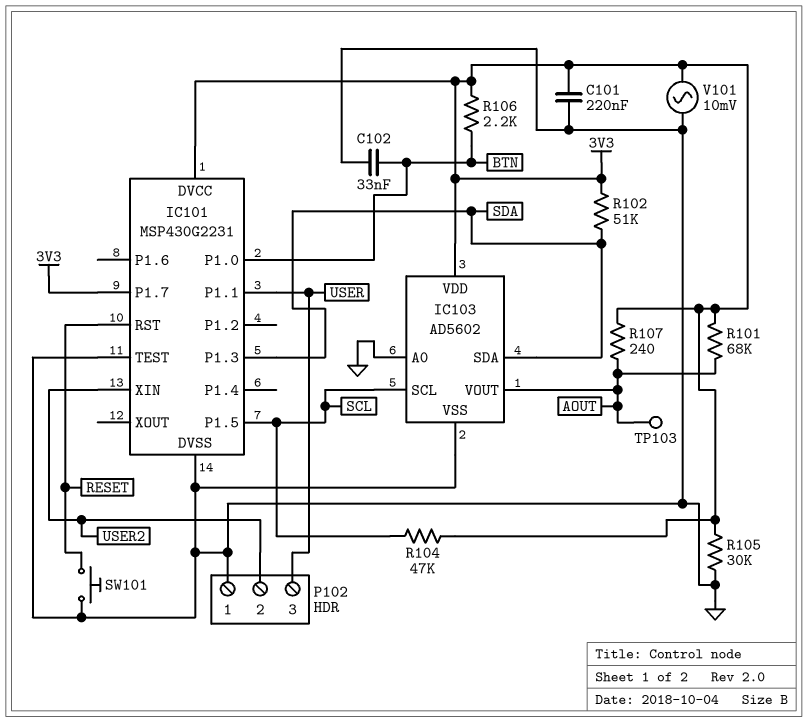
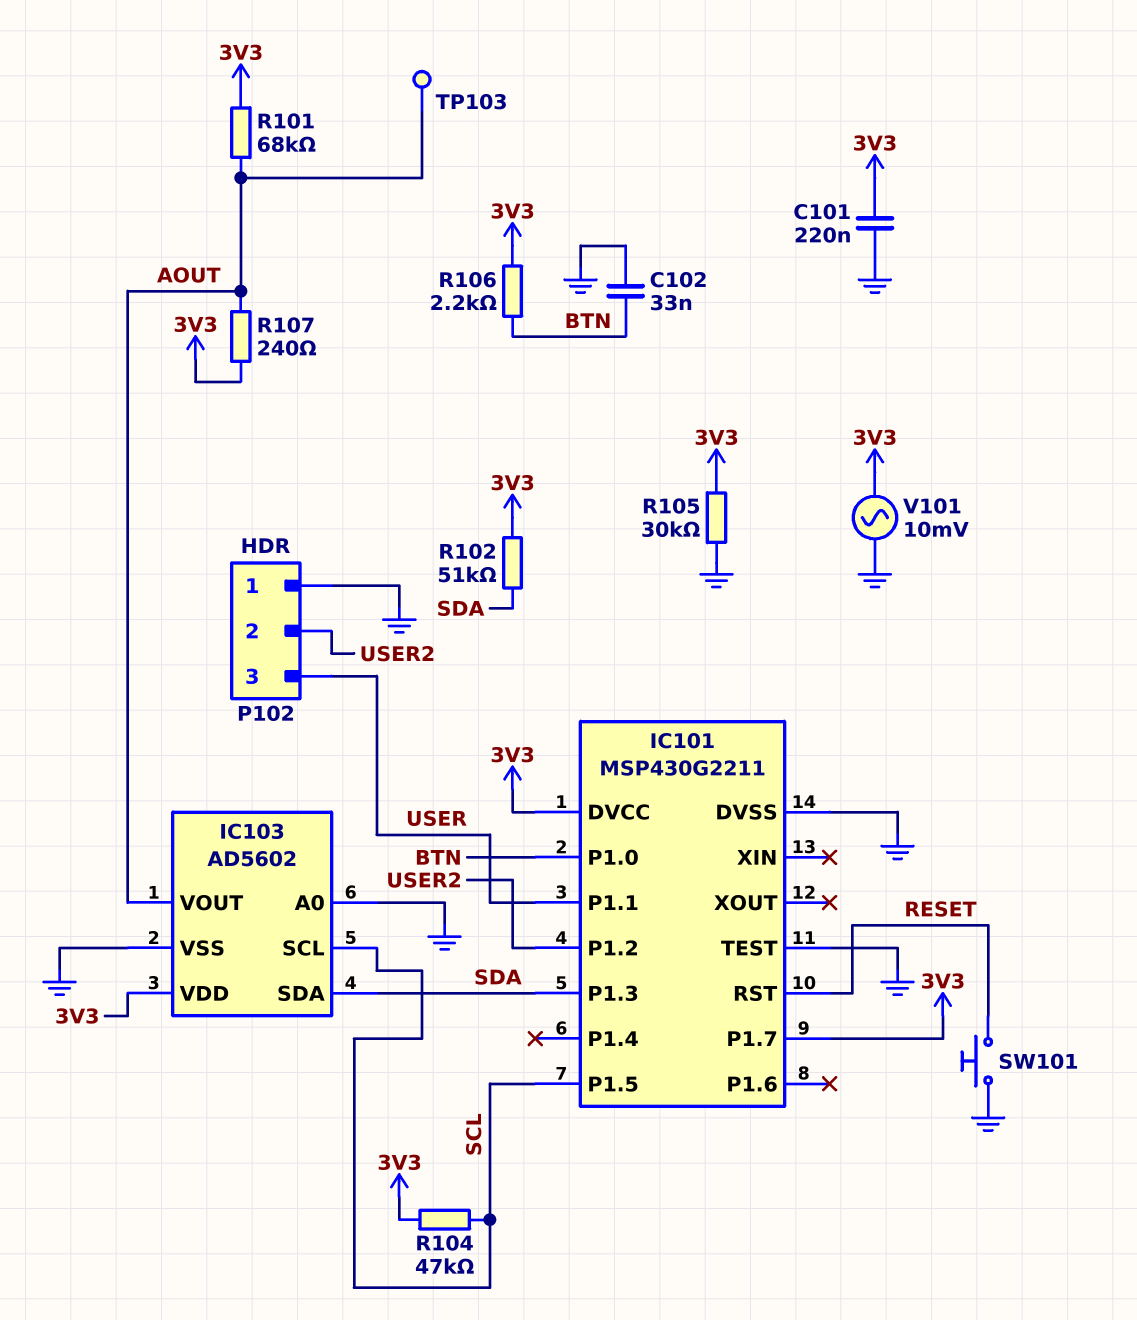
IC101: MSP430G2231 -> MSP430G2211
IC101 pin P1.2: none -> USER2
IC101 pin XIN: USER2 -> none

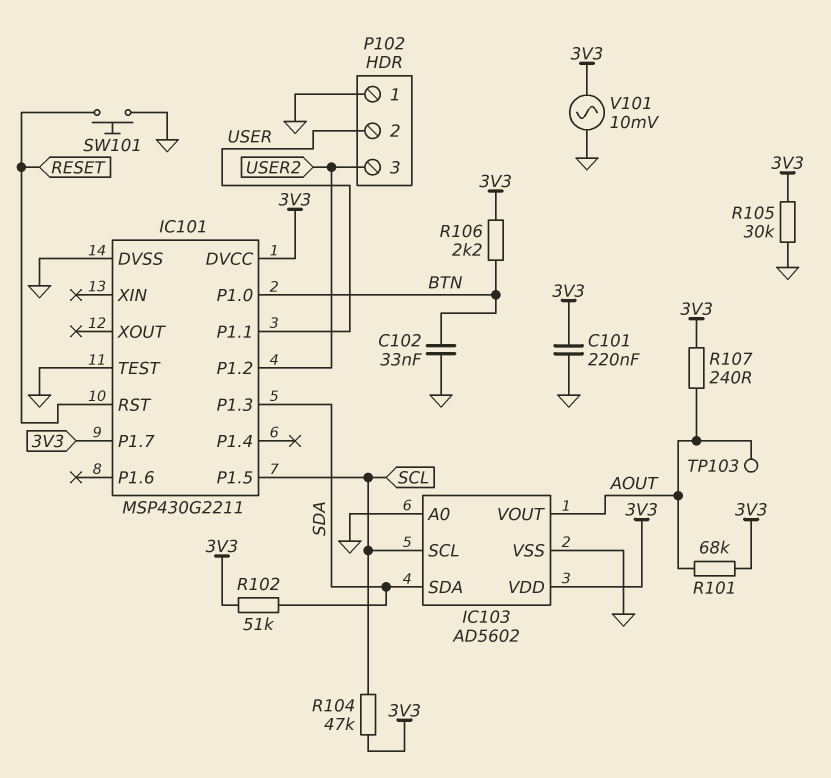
P102 pin 2: USER2 -> USER
P102 pin 3: USER -> USER2

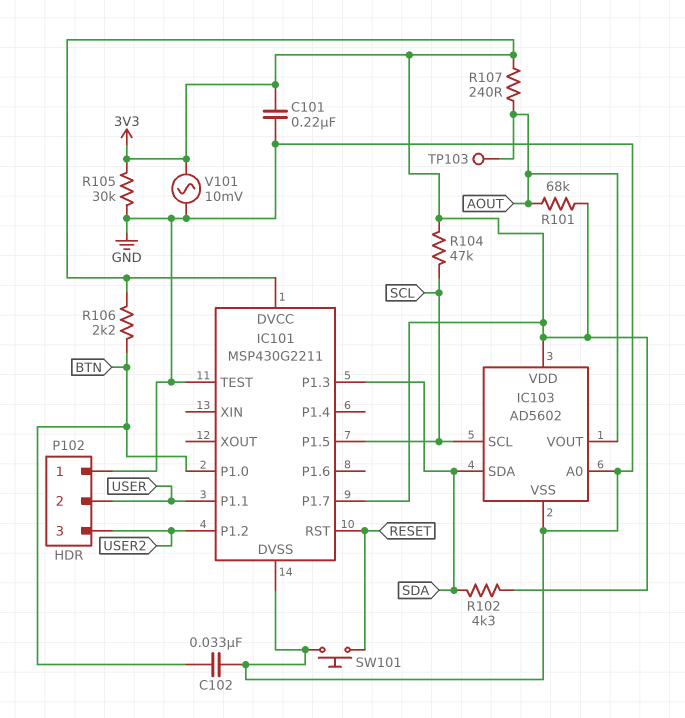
R102: 51k (3V3, SDA) -> 4.3k (3V3, SDA)

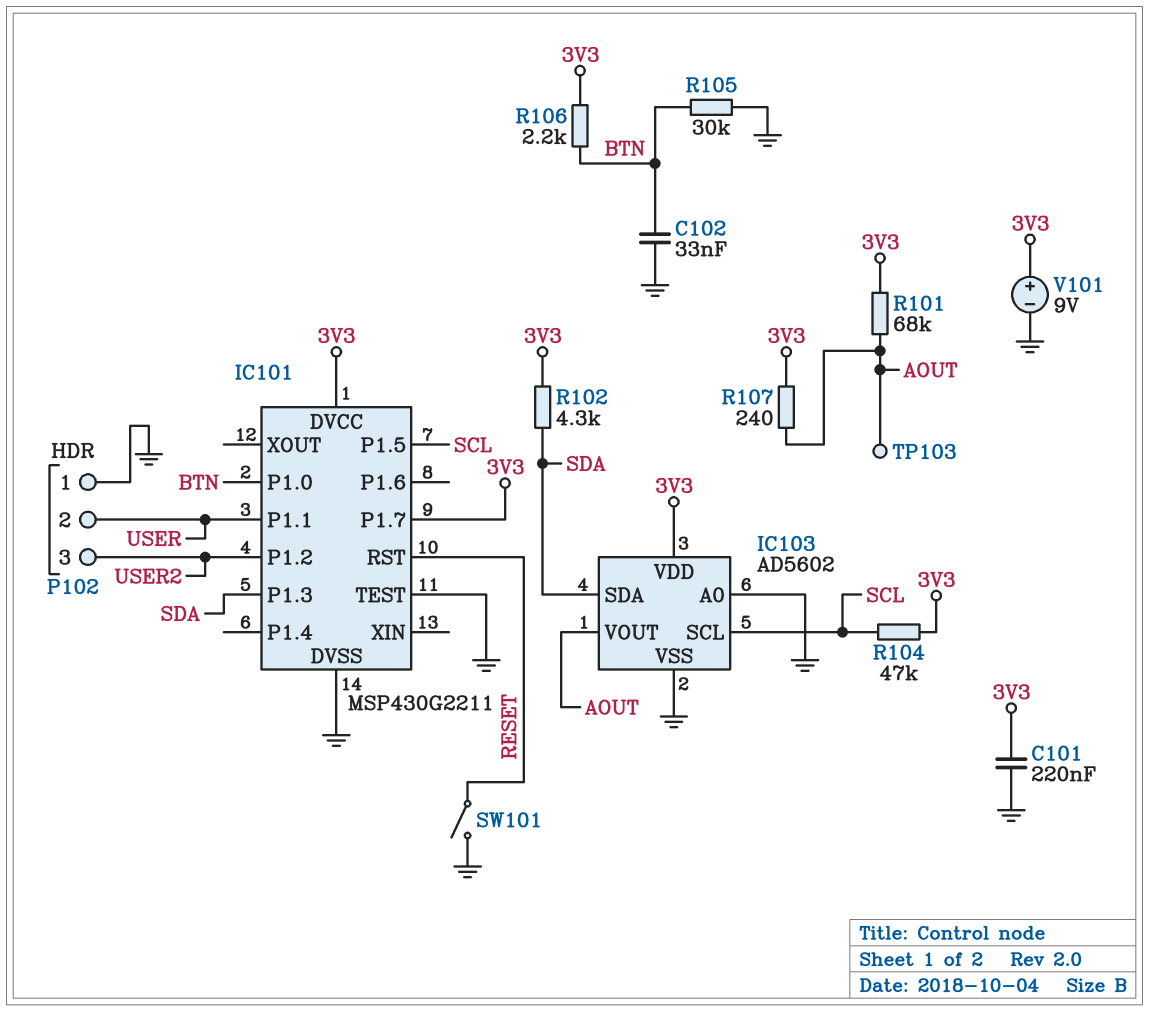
R105: 30k (3V3, GND) -> 30k (BTN, GND)
SW101: button (GND, RESET) -> switch (GND, RESET)
V101: AC 10mV (3V3, GND) -> 9V (plus 3V3, minus GND)

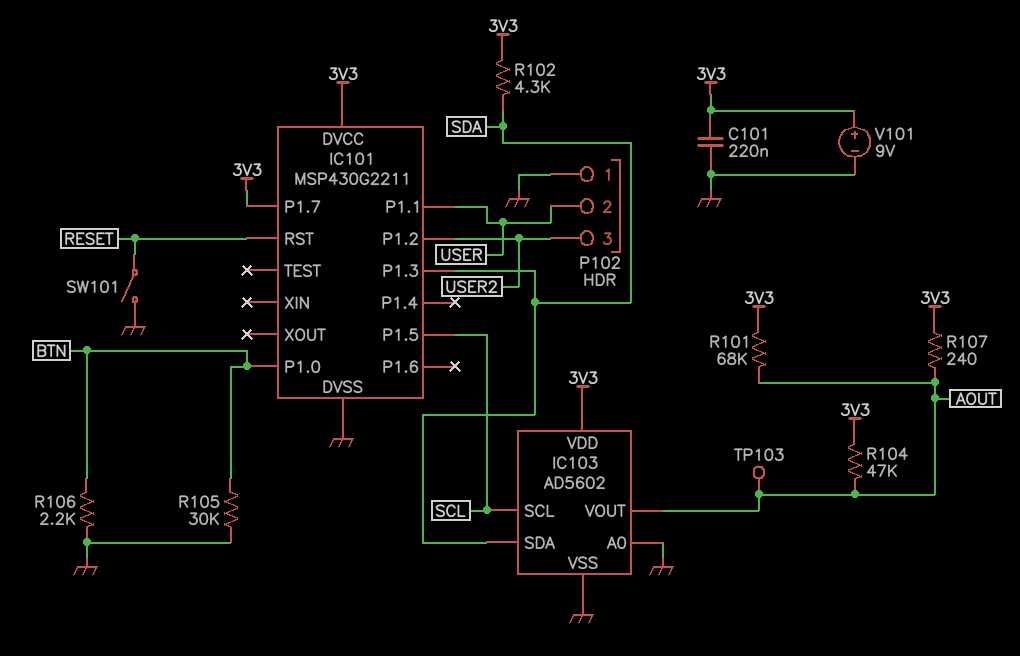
C102: 33nF (BTN, GND) -> none
IC101 pin TEST: GND -> none
R104: 47k (3V3, SCL) -> 47k (3V3, AOUT)
R106: 2.2k (3V3, BTN) -> 2.2k (BTN, GND)

